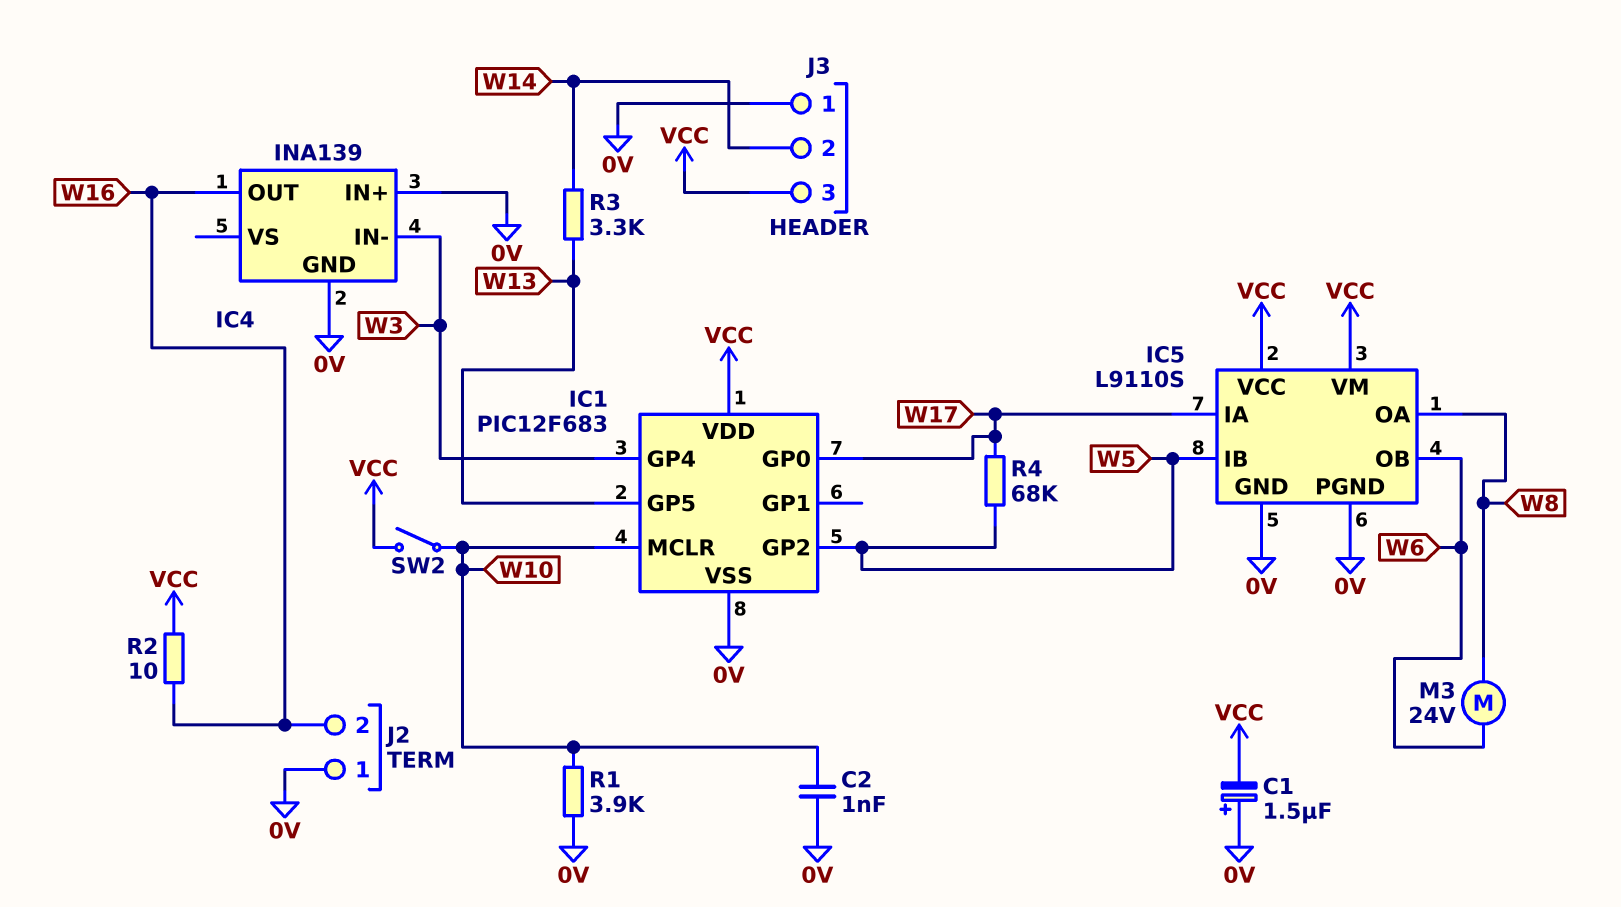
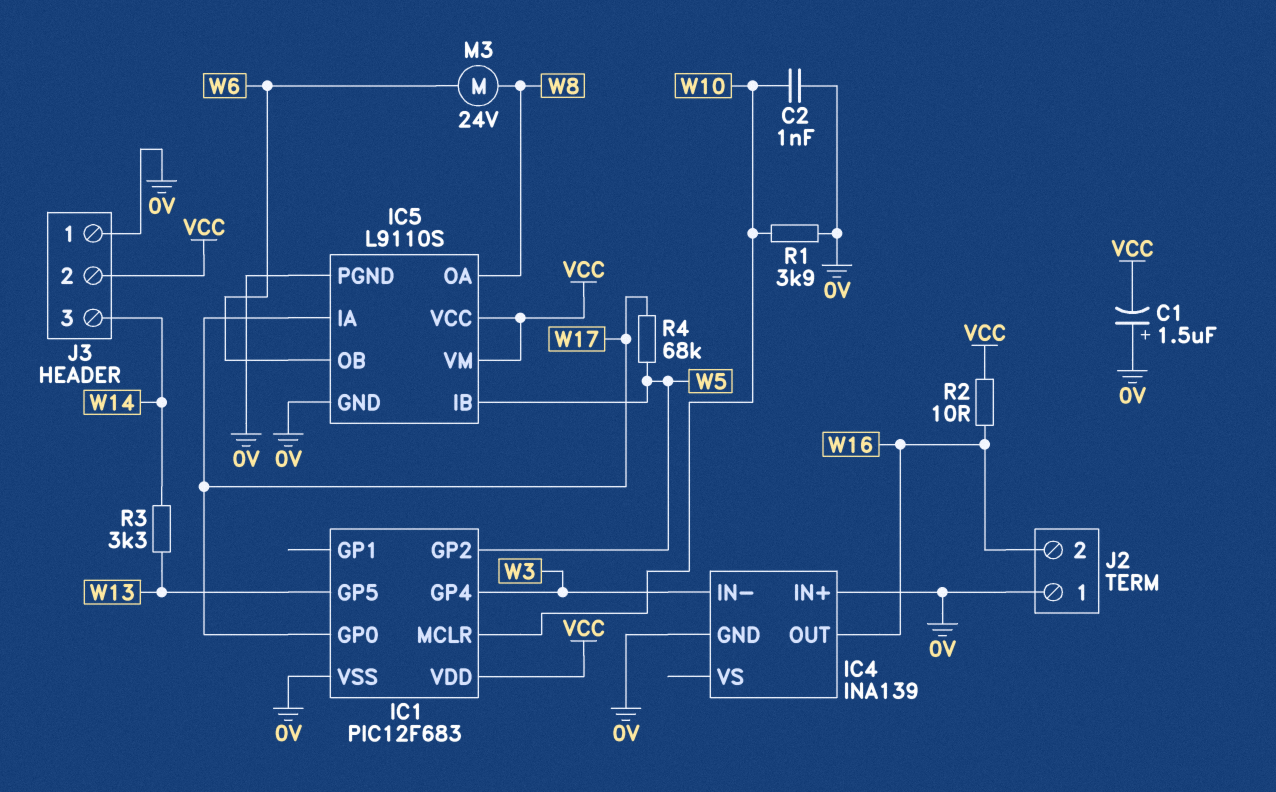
J3 pin 2: W14 -> VCC
J3 pin 3: VCC -> W14
SW2: switch (VCC, W10) -> none

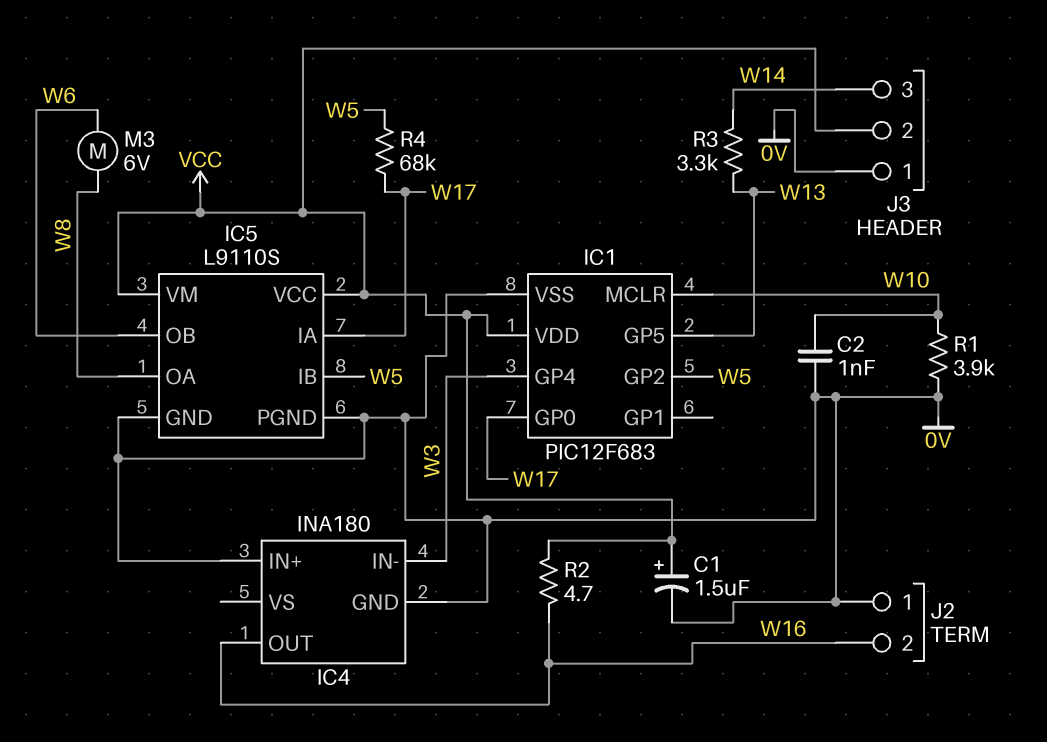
C1: 1.5uF (plus 0V, minus VCC) -> 1.5uF (plus VCC, minus 0V)
IC4: INA139 -> INA180
M3: motor 24V (W6, W8) -> motor 6V (W6, W8)
R2: 10 (VCC, W16) -> 4.7 (VCC, W16)

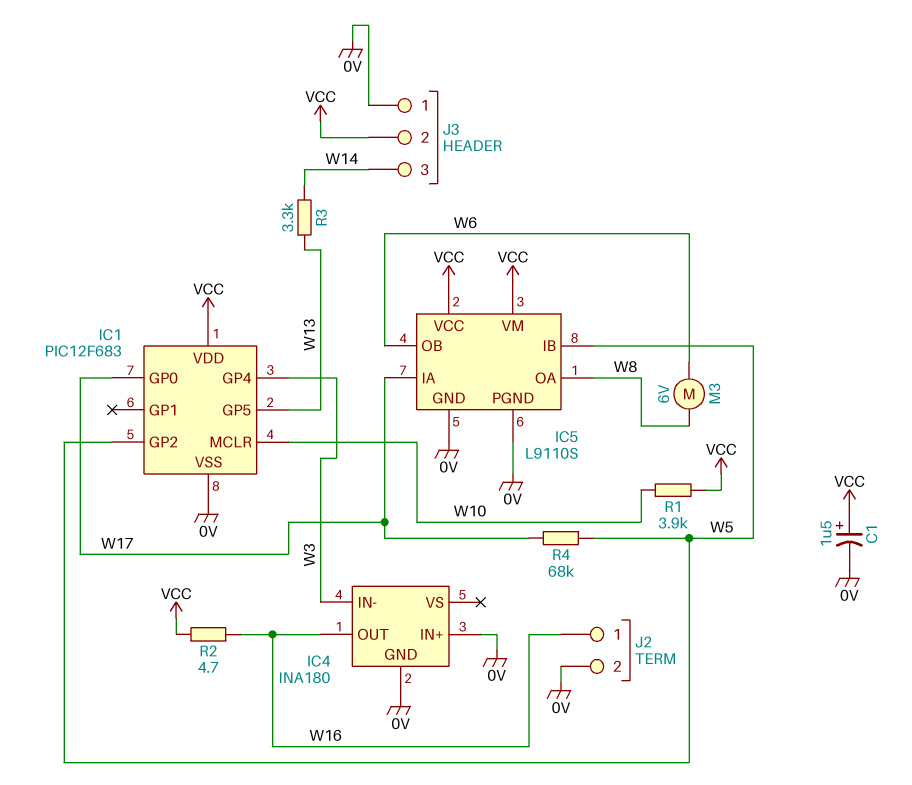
C2: 1nF (0V, W10) -> none
J2 pin 1: 0V -> W16
J2 pin 2: W16 -> 0V
R1: 3.9k (0V, W10) -> 3.9k (VCC, W10)

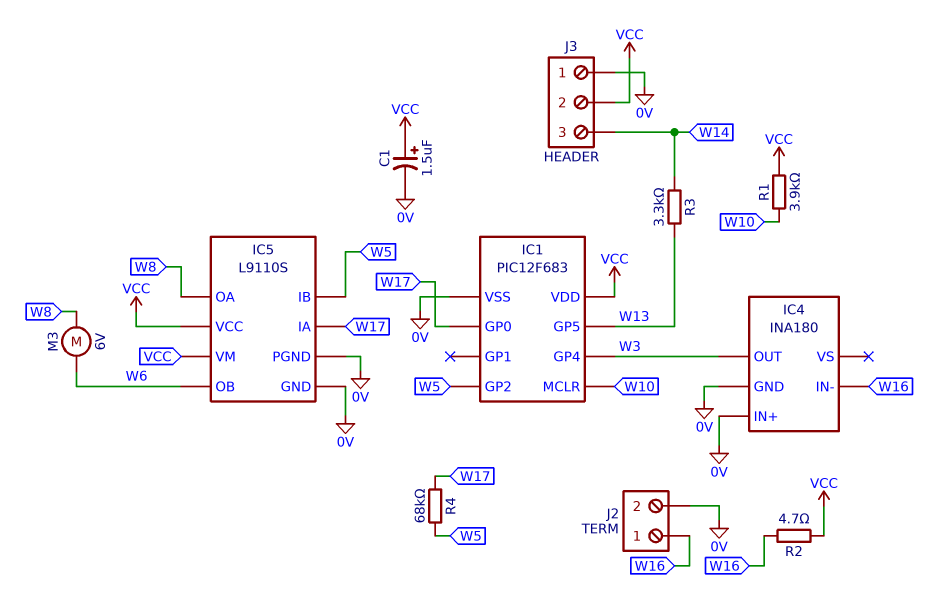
IC4 pin IN-: W3 -> W16
IC4 pin OUT: W16 -> W3

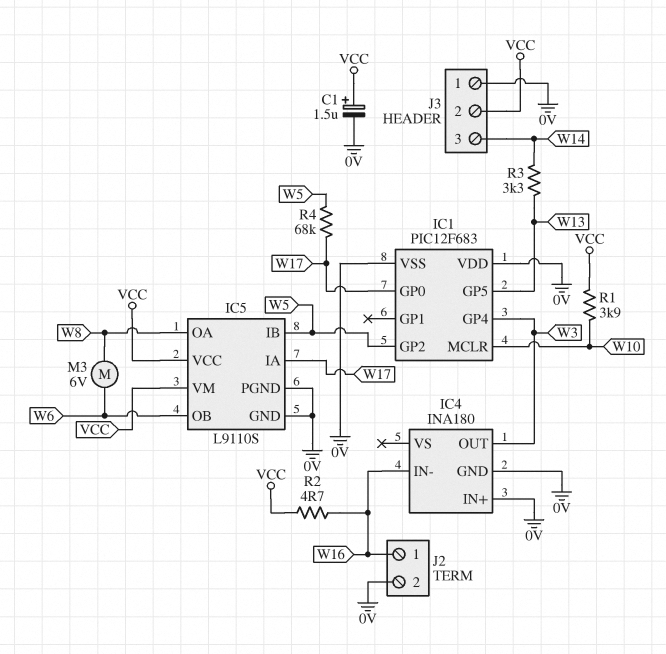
IC1 pin VDD: VCC -> 0V

